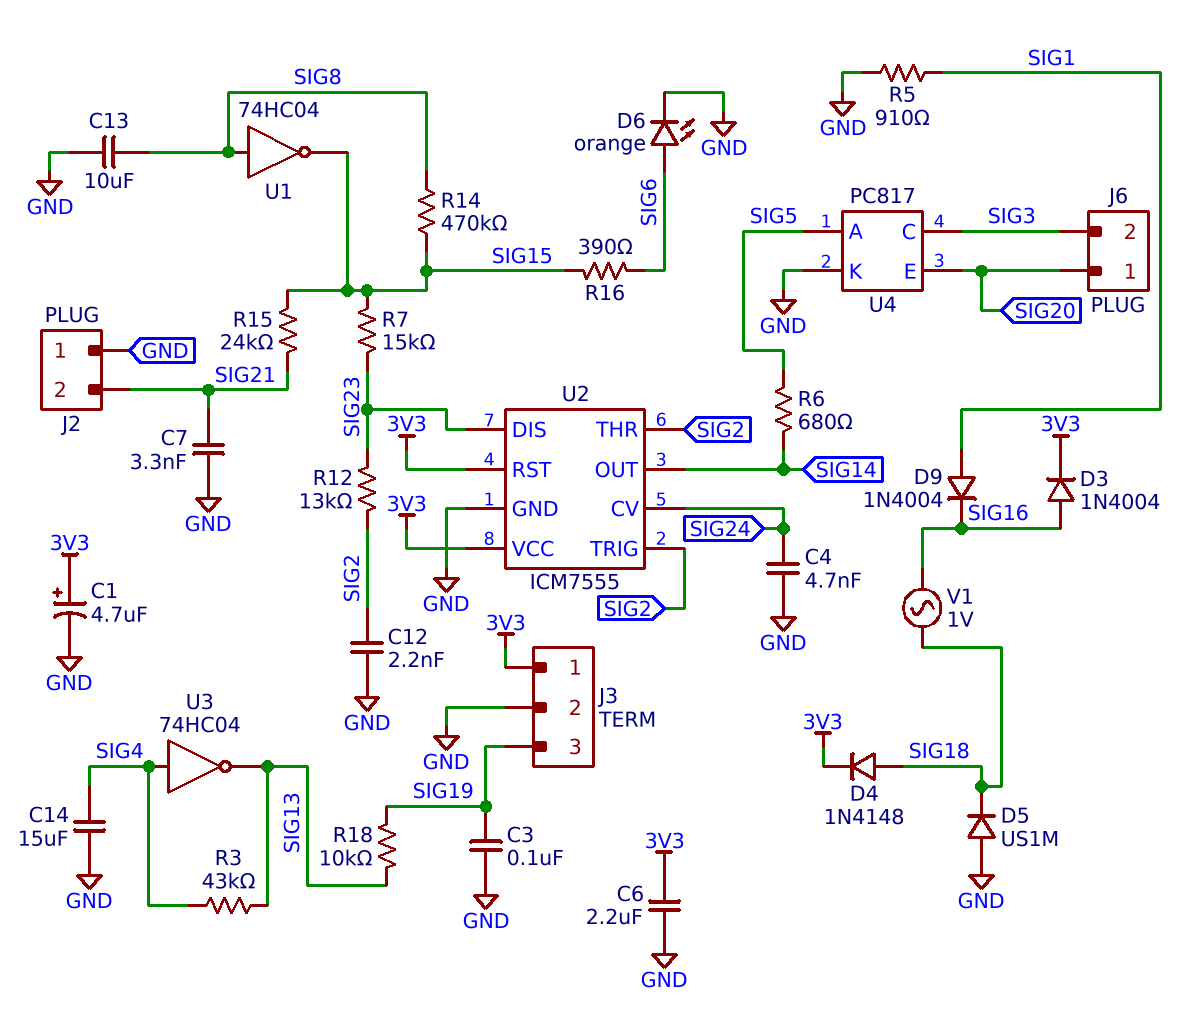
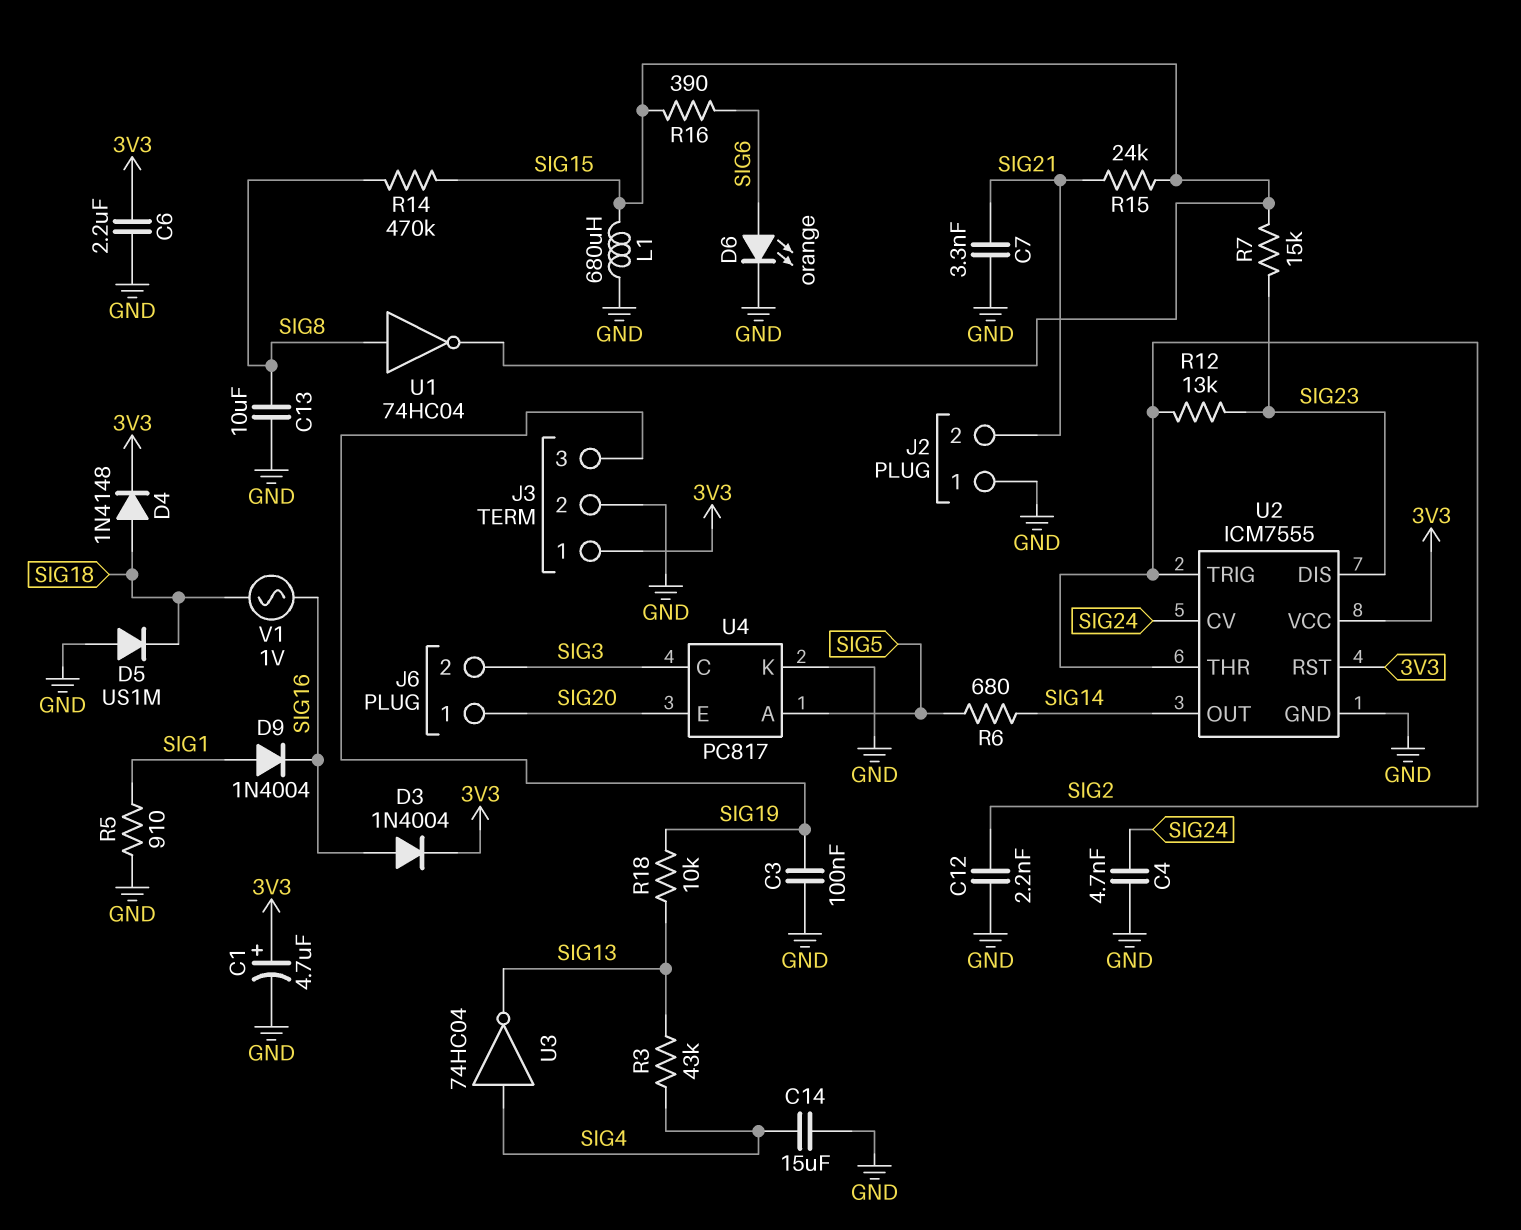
L1: none -> 680uH (GND, SIG15)

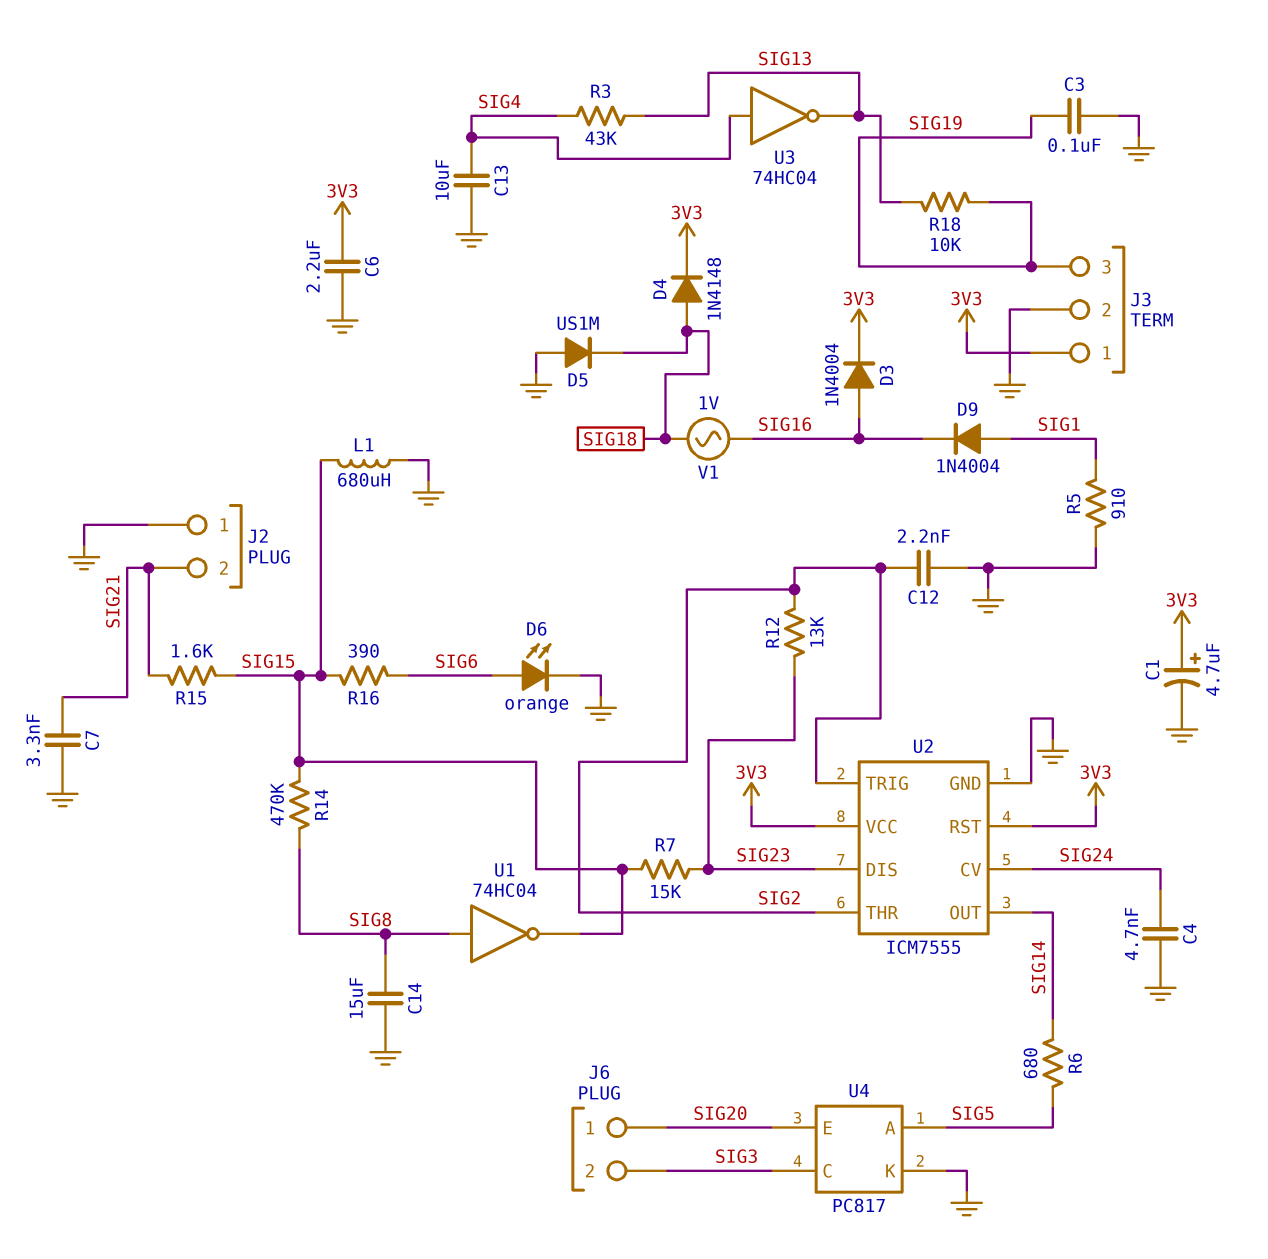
C13: 10uF (GND, SIG8) -> 10uF (GND, SIG4)
C14: 15uF (GND, SIG4) -> 15uF (GND, SIG8)
R15: 24k (SIG15, SIG21) -> 1.6k (SIG15, SIG21)

